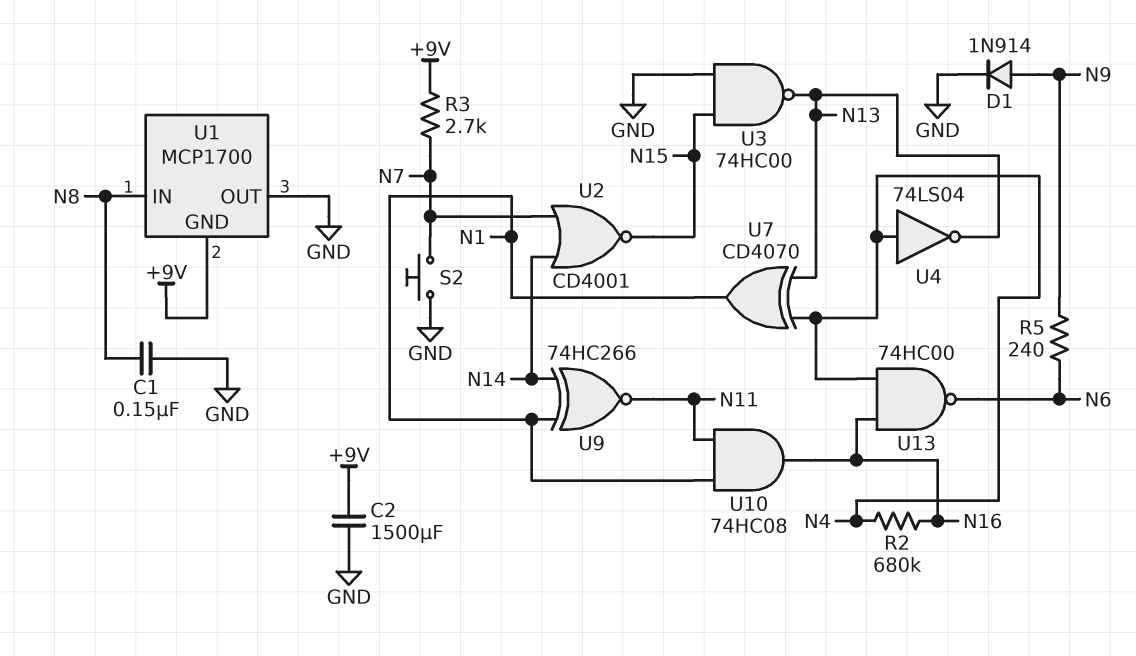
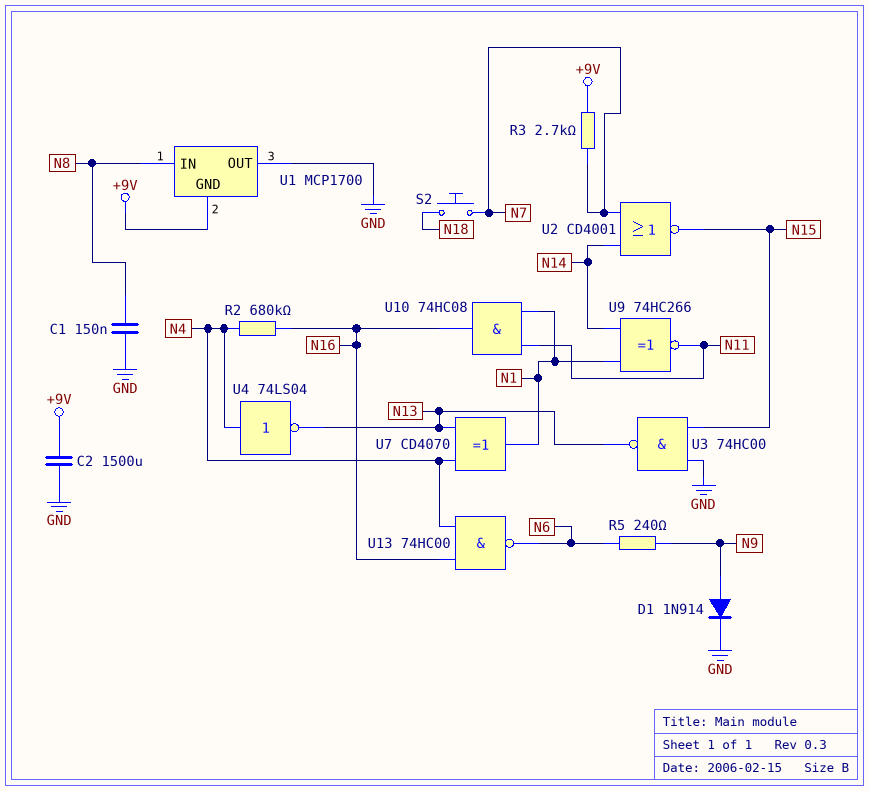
S2: button (GND, N7) -> button (N7, N18)

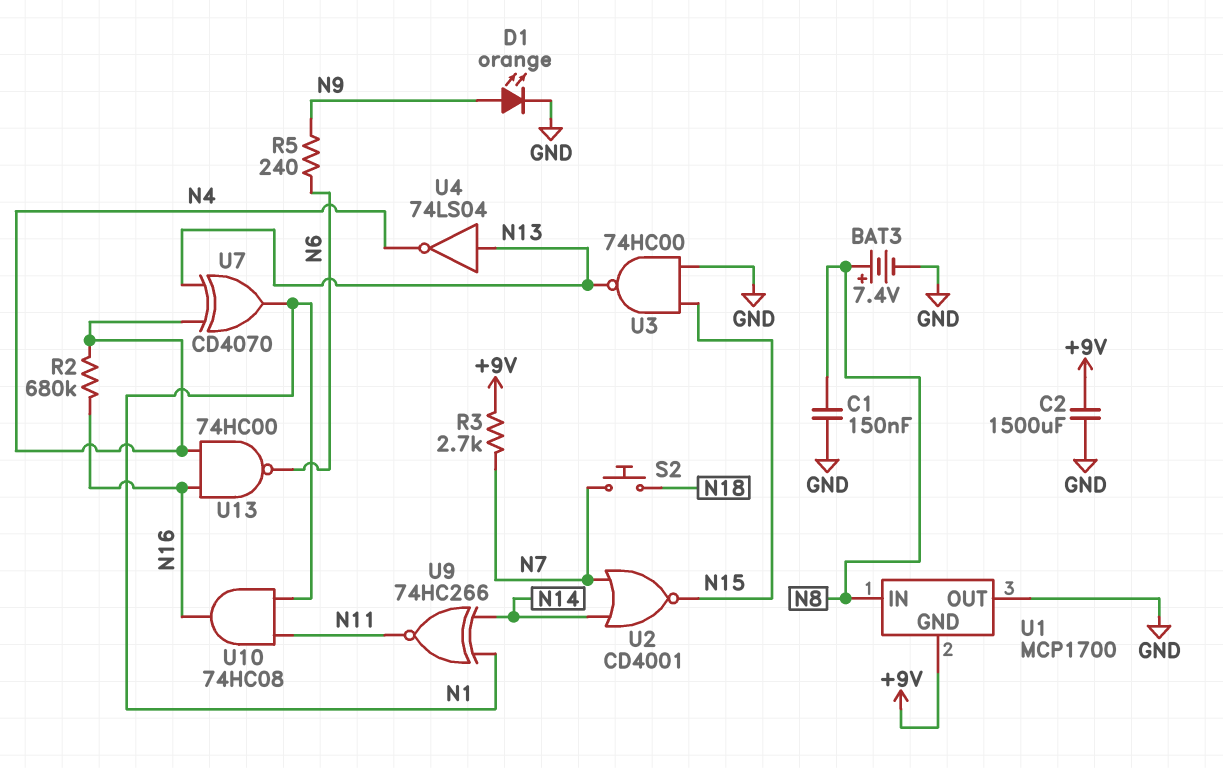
BAT3: none -> 7.4V (plus N8, minus GND)
D1: diode 1N914 (A N9, K GND) -> LED orange (A N9, K GND)
U4: NOT 74LS04 (in N4, out N13) -> NOT 74LS04 (in N13, out N4)

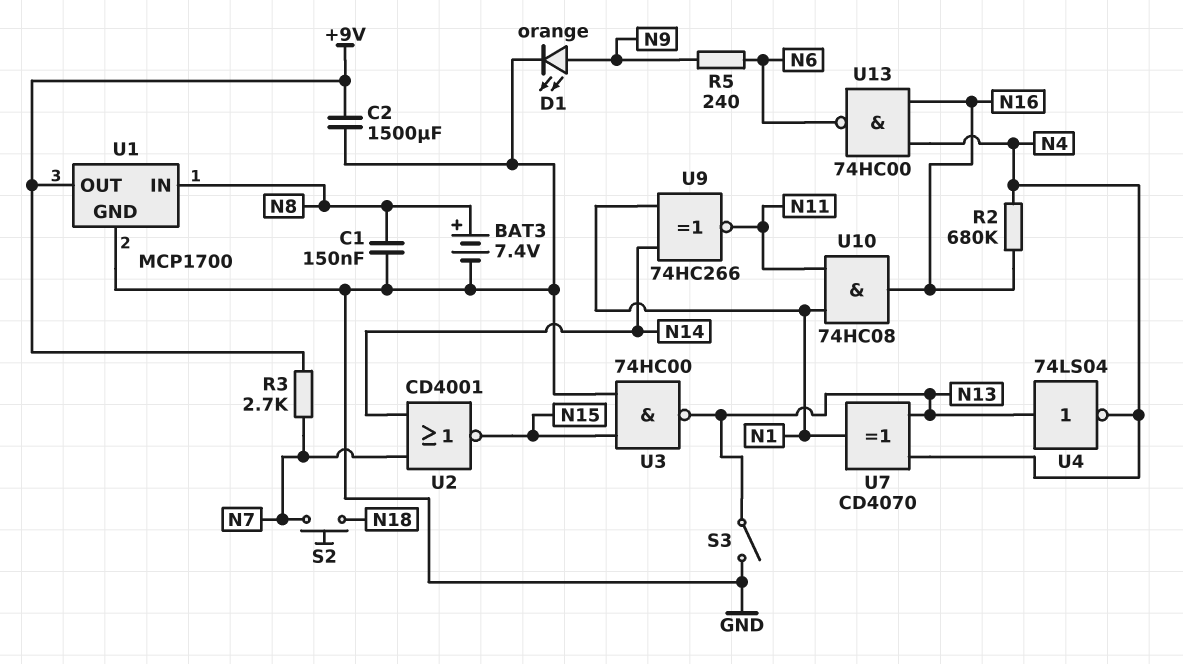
S3: none -> switch (GND, N13)
U1 pin GND: +9V -> GND
U1 pin OUT: GND -> +9V

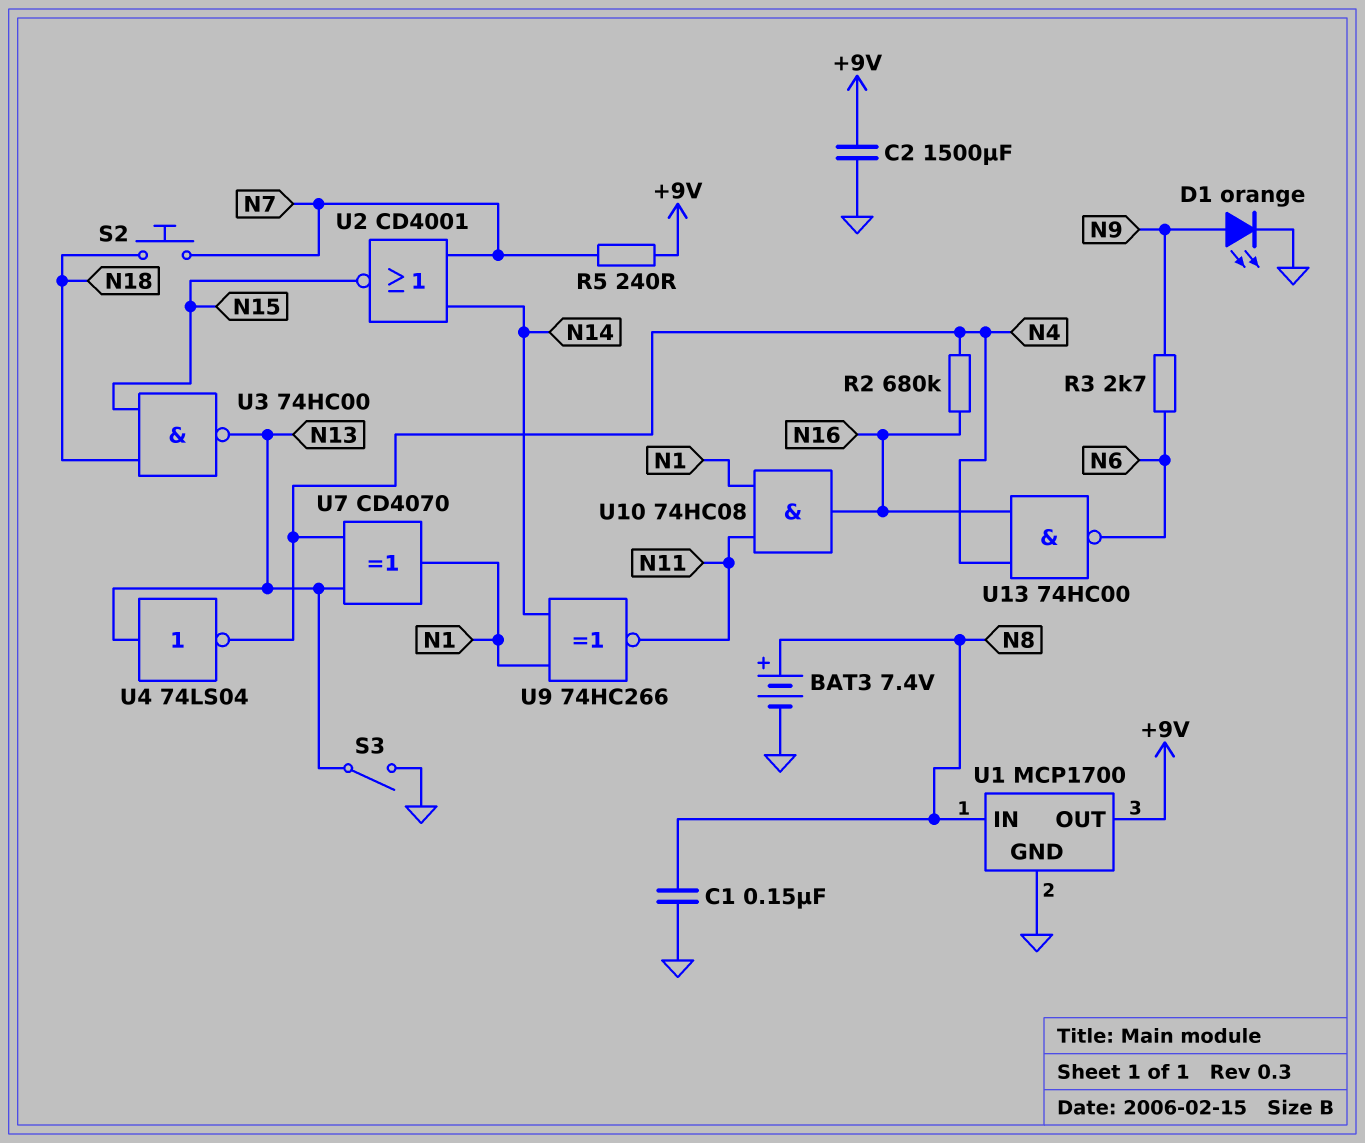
R3: 2.7k (+9V, N7) -> 2.7k (N6, N9)
R5: 240 (N6, N9) -> 240 (+9V, N7)
U3: NAND 74HC00 (in GND, in N15, out N13) -> NAND 74HC00 (in N15, in N18, out N13)

